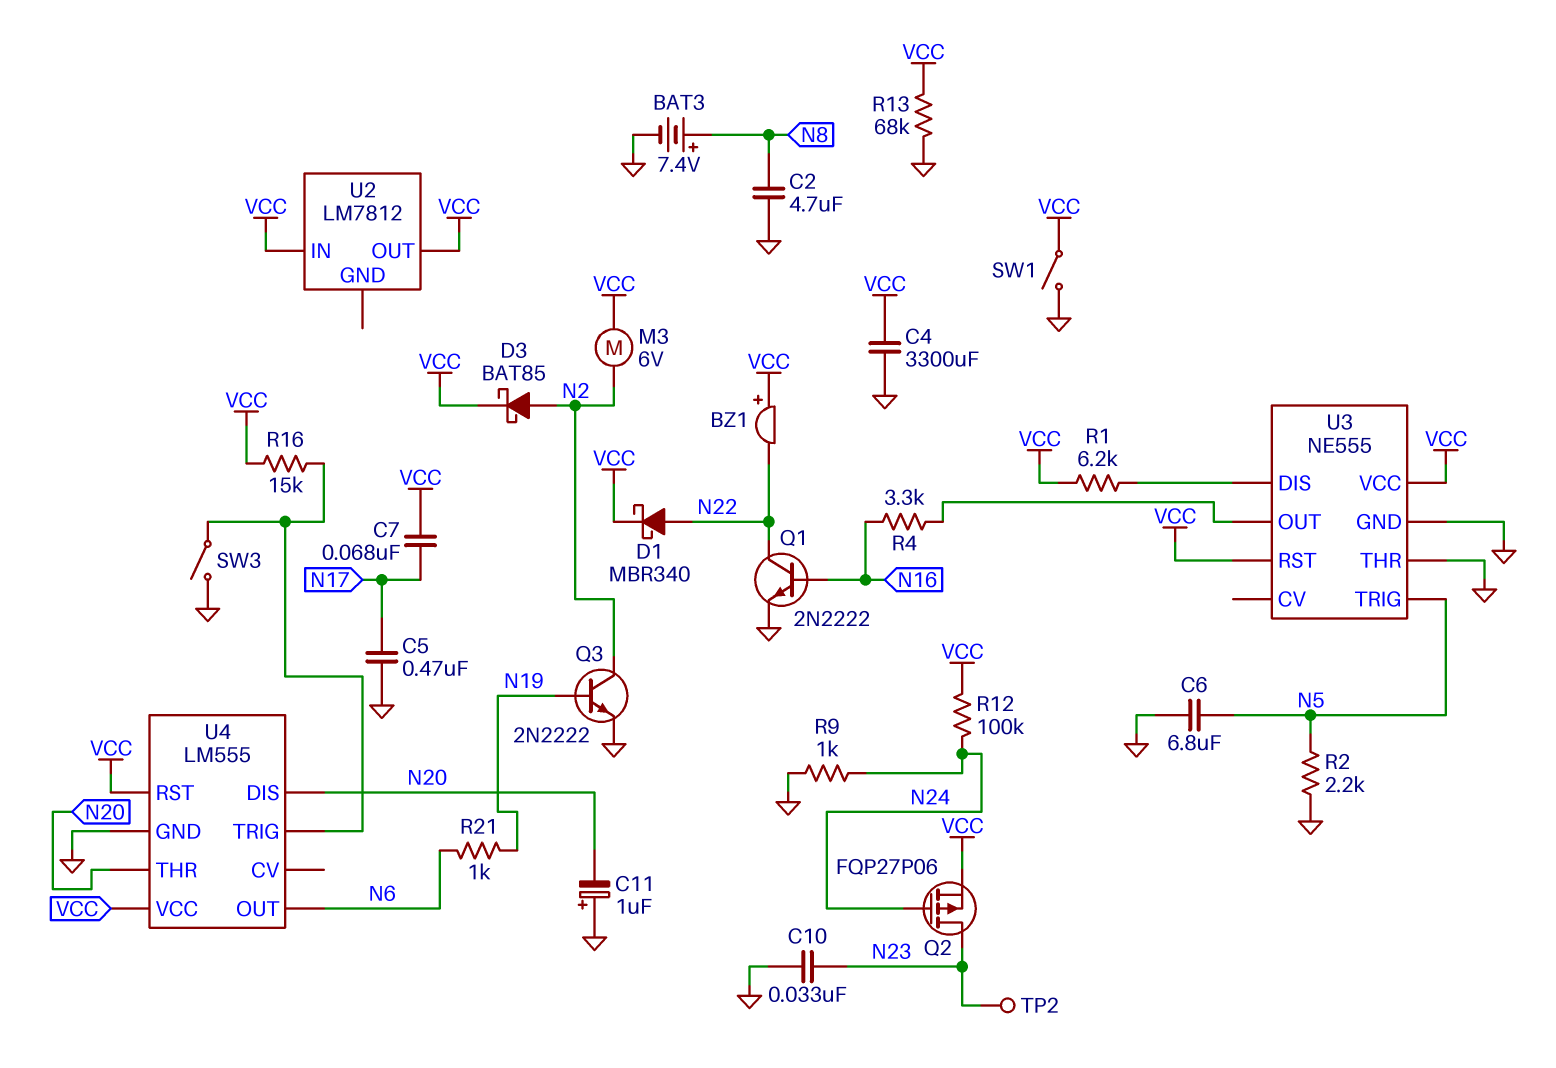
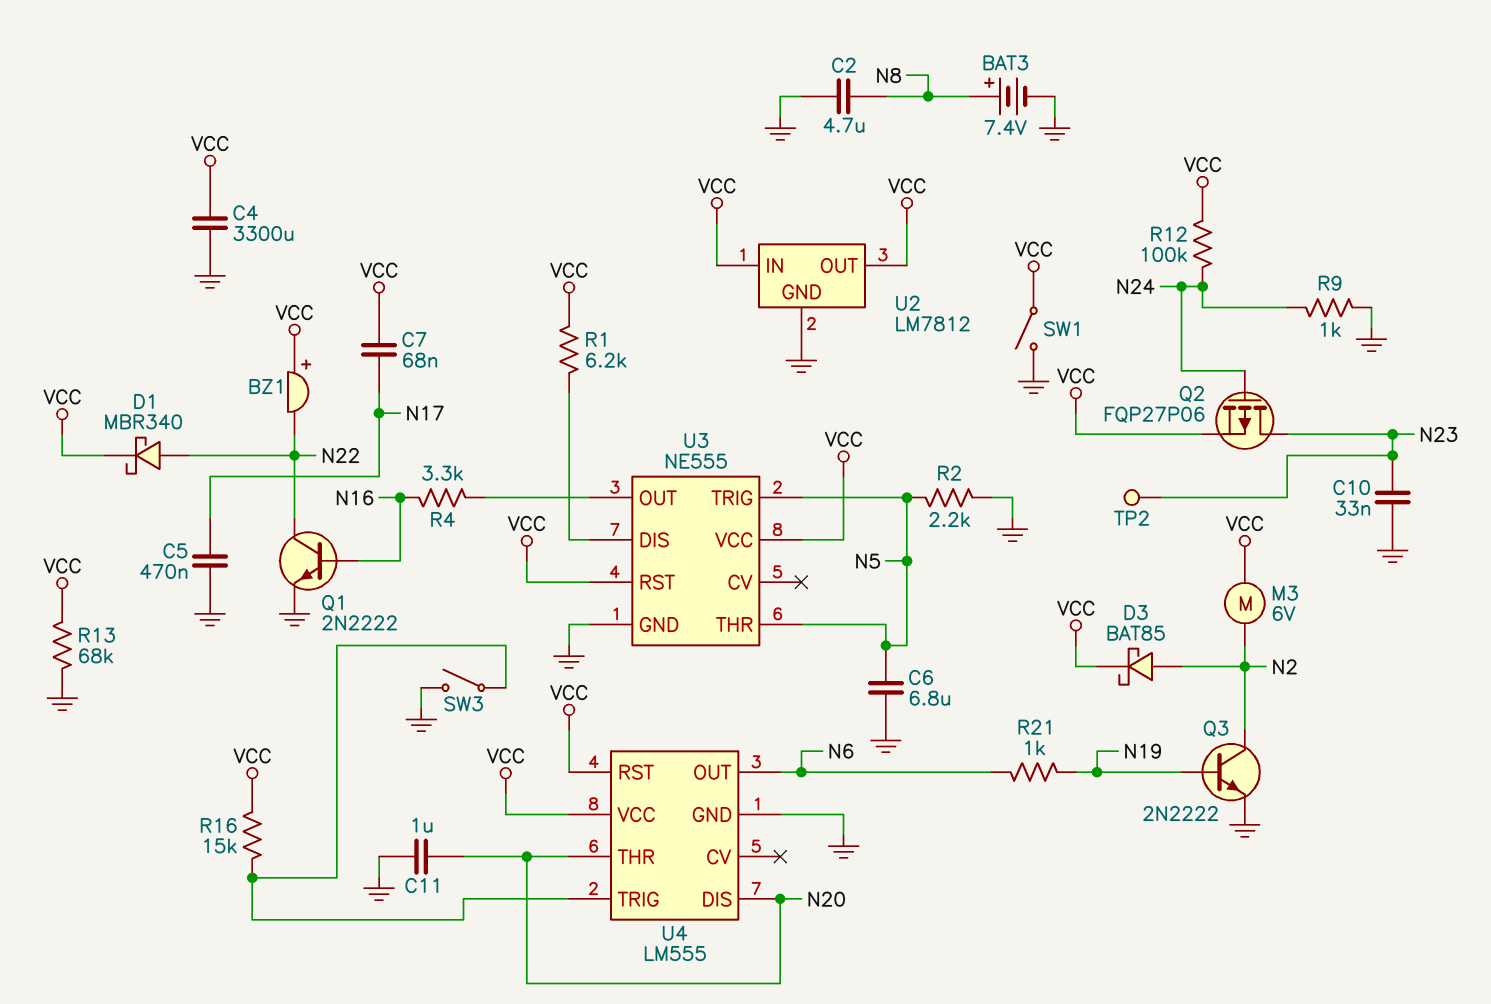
C11: 1uF (plus GND, minus N20) -> 1uF (GND, N20)
U2 pin GND: none -> GND
U3 pin THR: GND -> N5

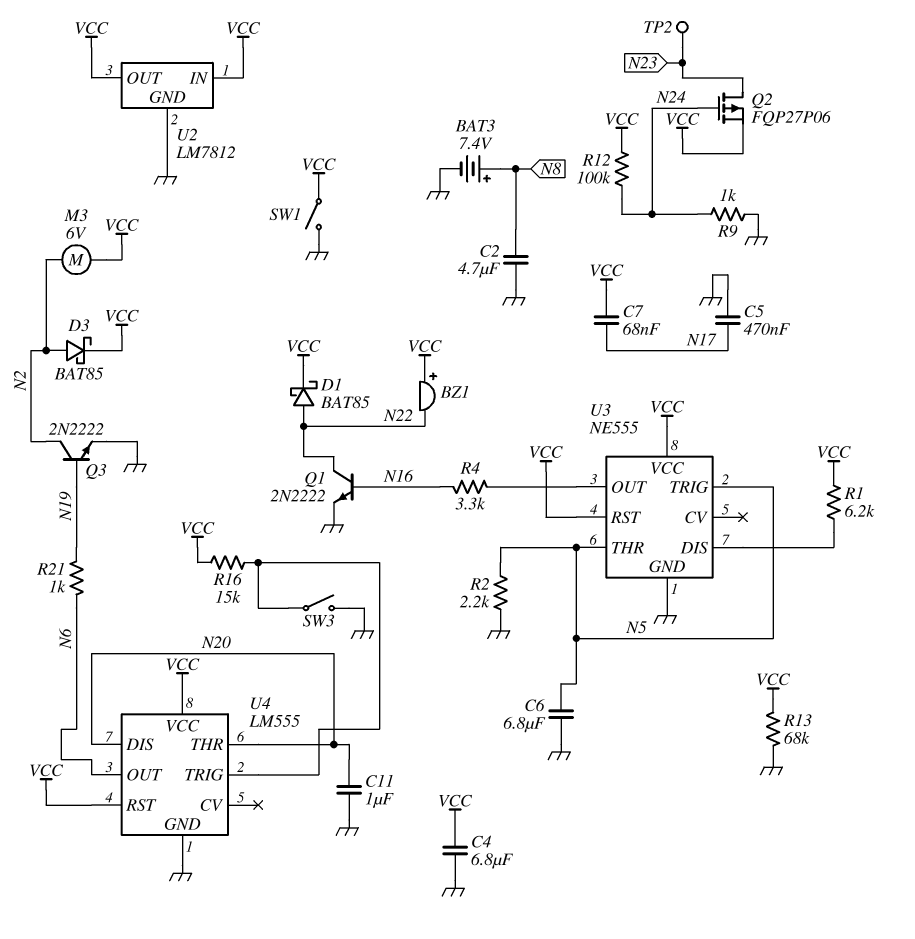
C4: 3300uF (GND, VCC) -> 6.8uF (GND, VCC)
C10: 33nF (GND, N23) -> none
D1: schottky MBR340 (A N22, K VCC) -> schottky BAT85 (A N22, K VCC)

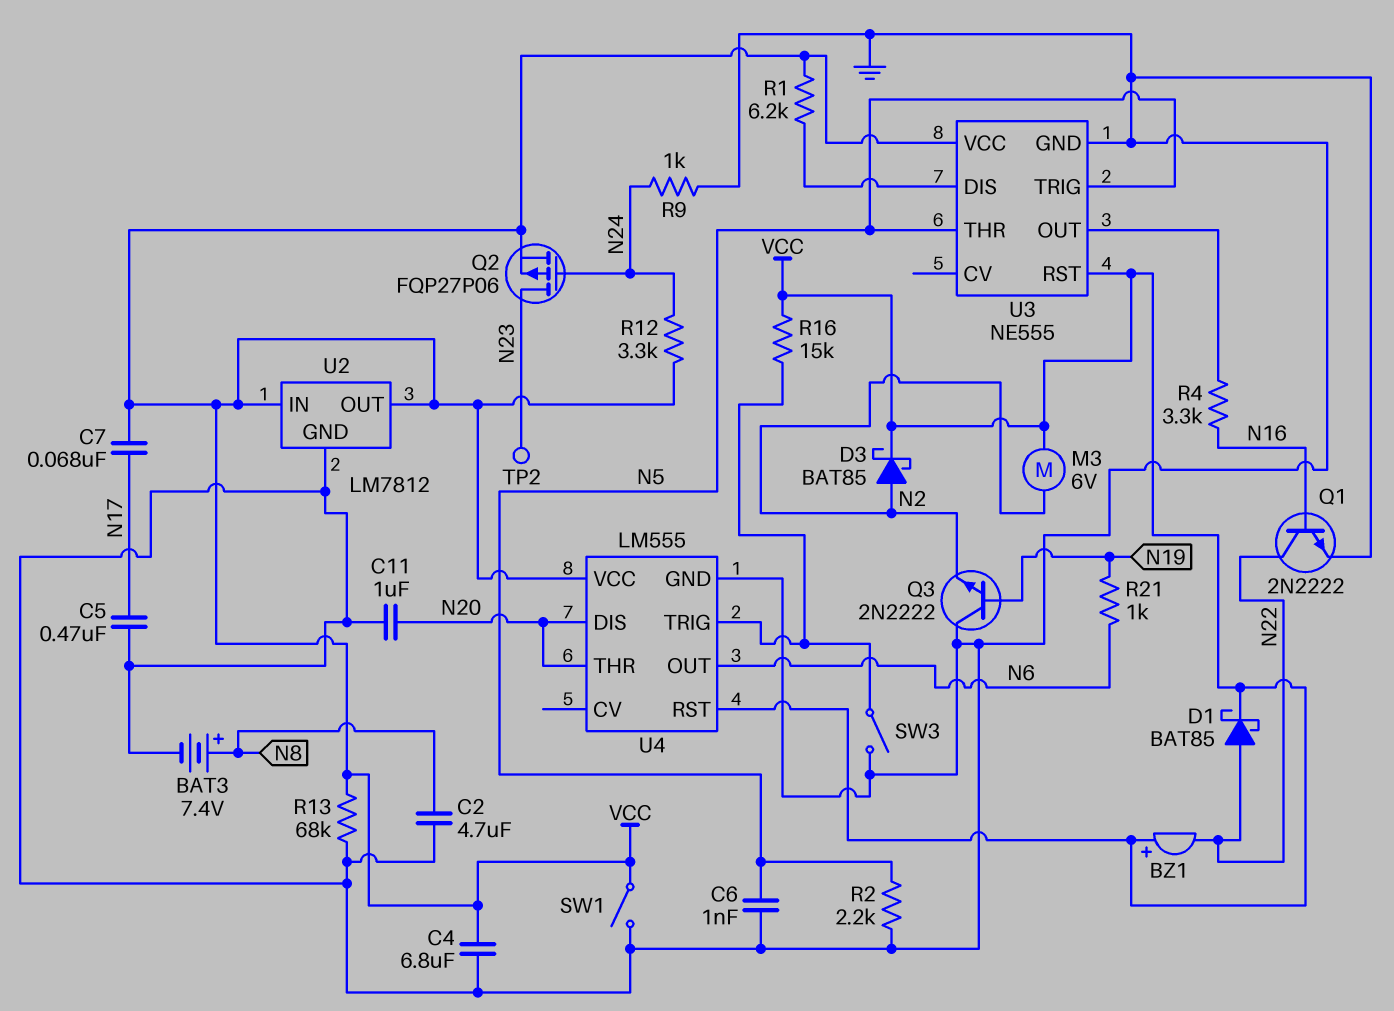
C6: 6.8uF (GND, N5) -> 1nF (GND, N5)
Q3: NPN 2N2222 (B N19, C N2, E GND) -> NPN 2N2222 (B N19, C GND, E N2)
R12: 100k (N24, VCC) -> 3.3k (N24, VCC)

